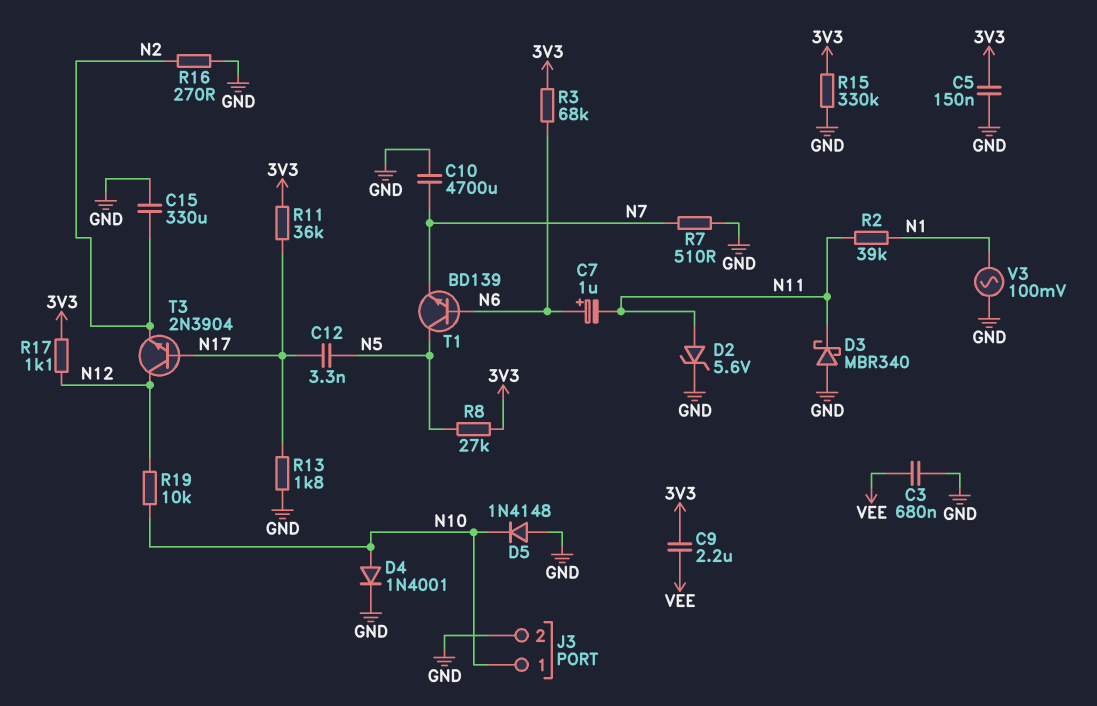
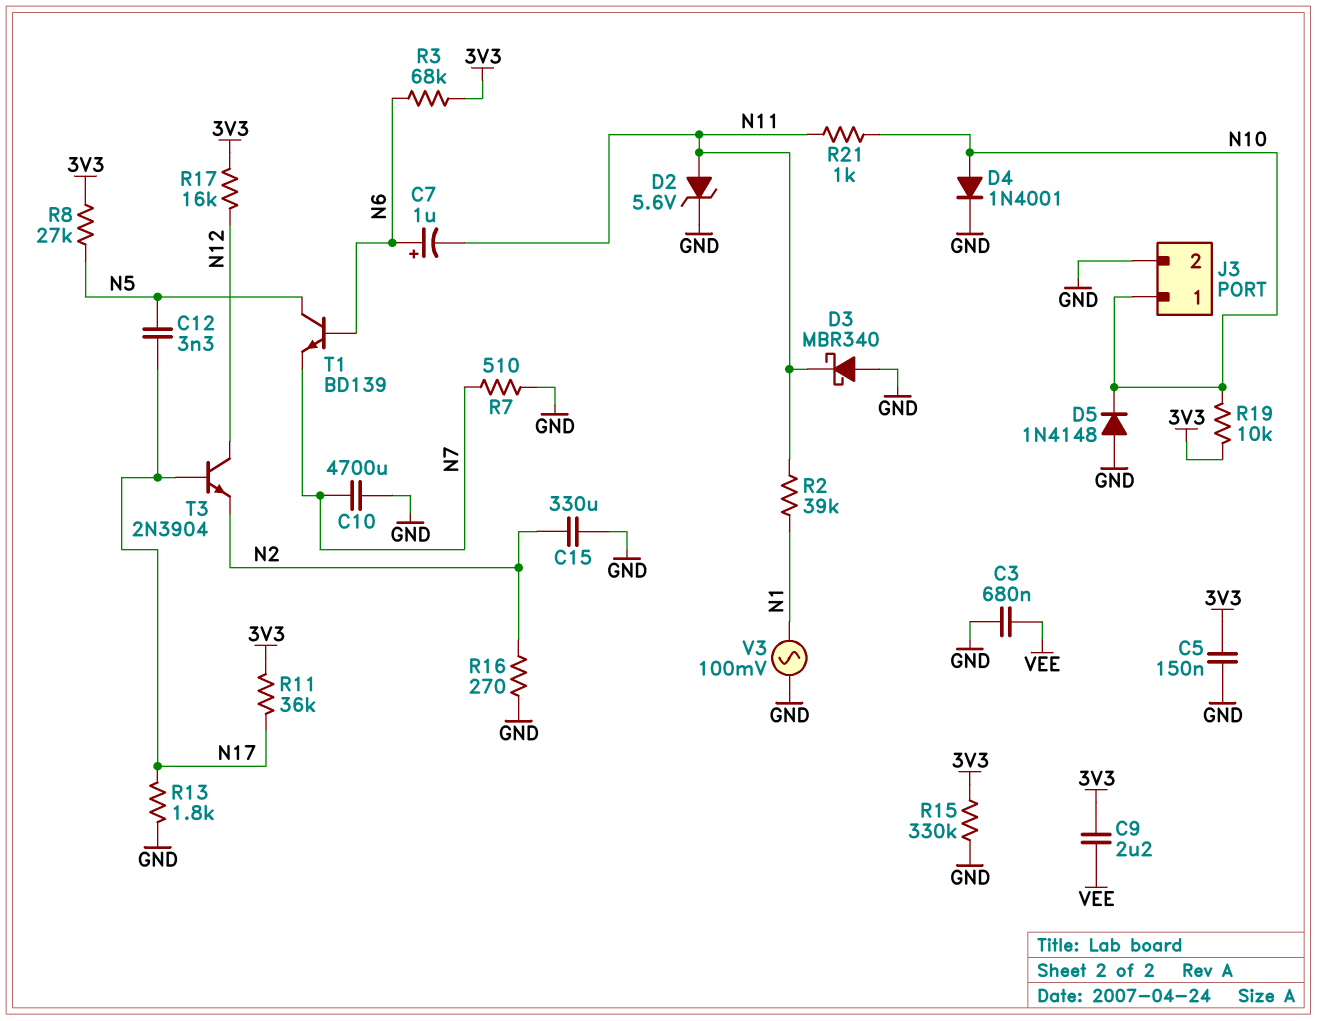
R17: 1.1k (3V3, N12) -> 16k (3V3, N12)
R19: 10k (N10, N12) -> 10k (3V3, N10)
R21: none -> 1k (N10, N11)

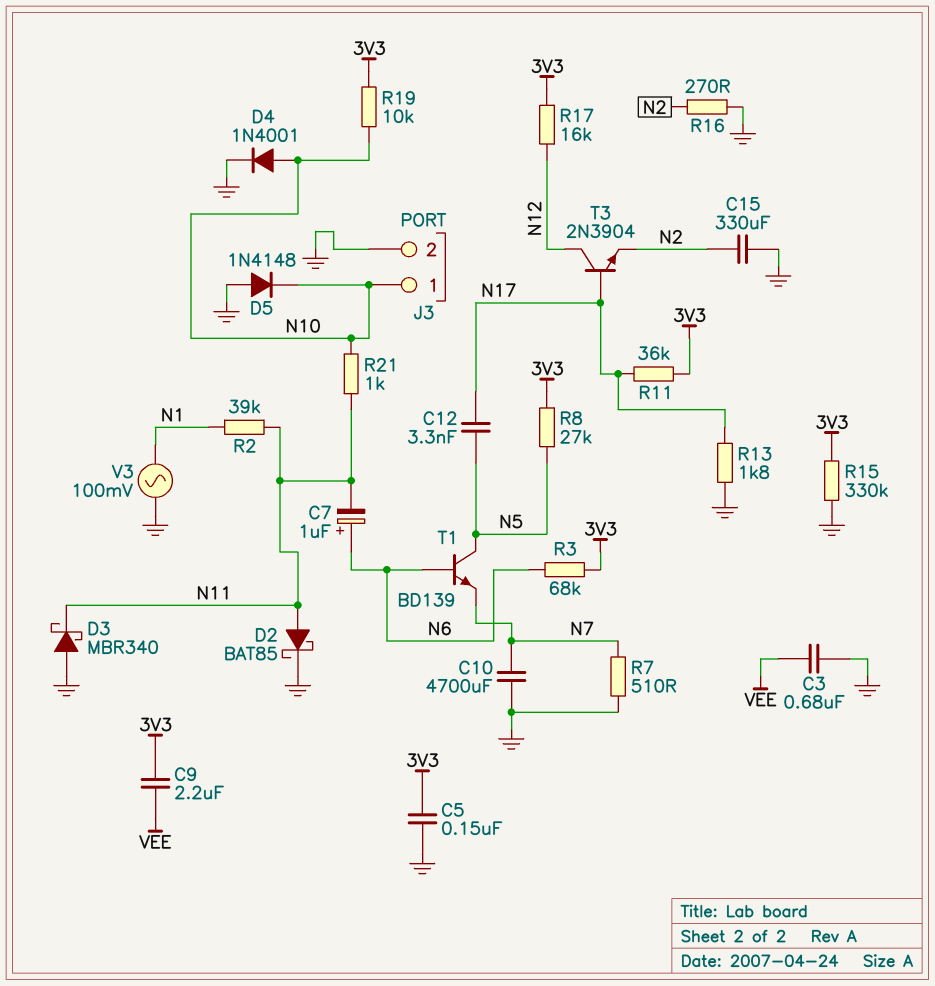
D2: zener 5.6V (A N11, K GND) -> schottky BAT85 (A N11, K GND)

